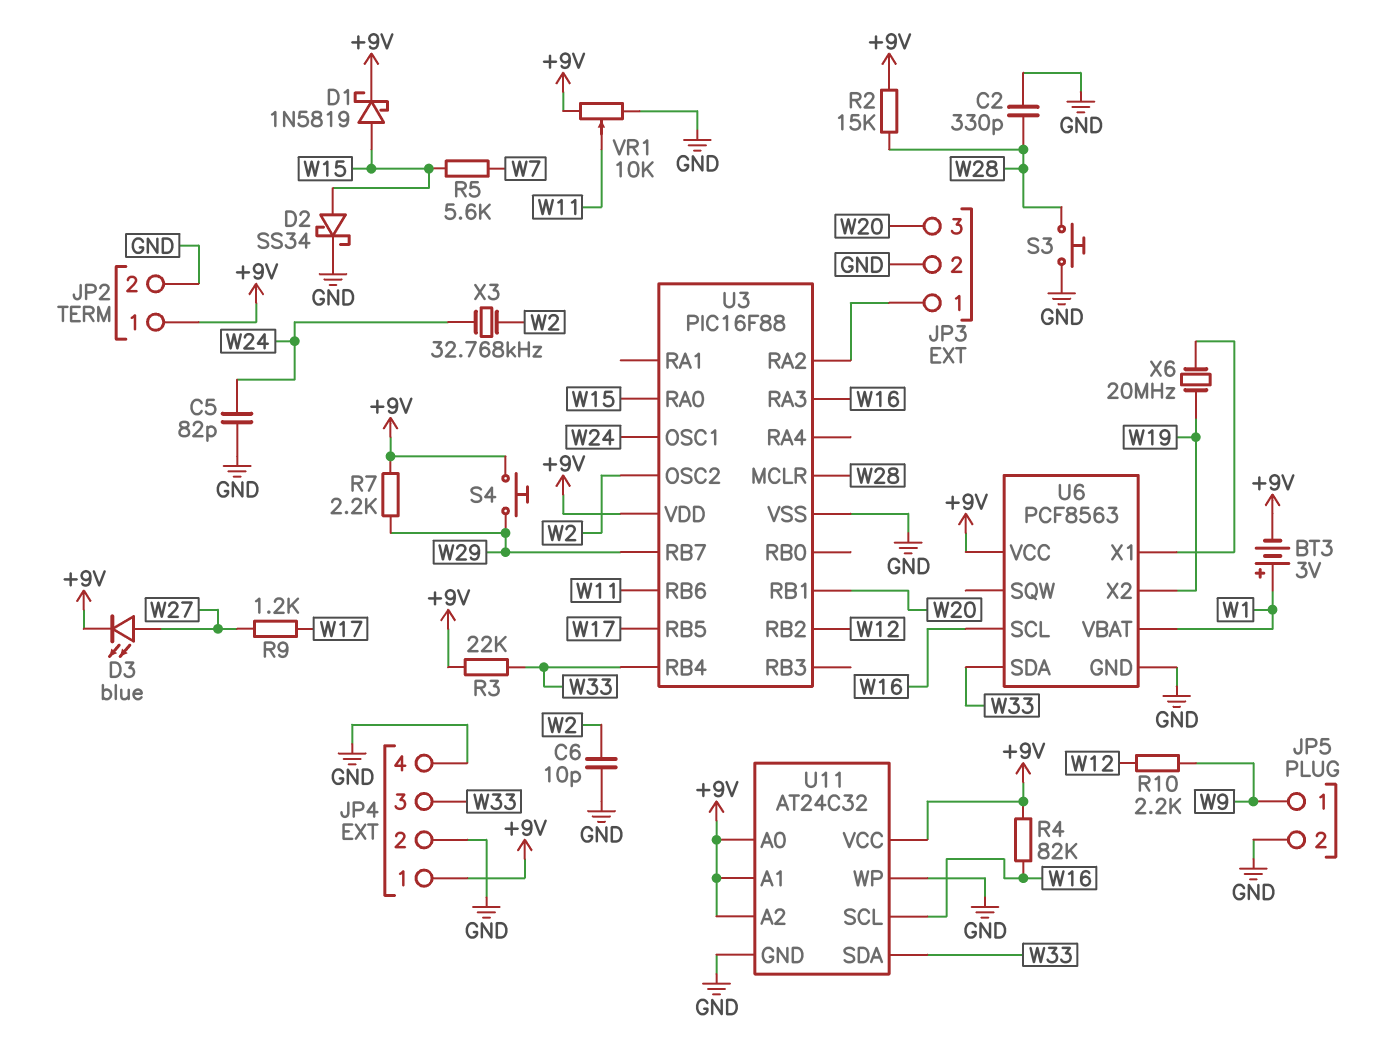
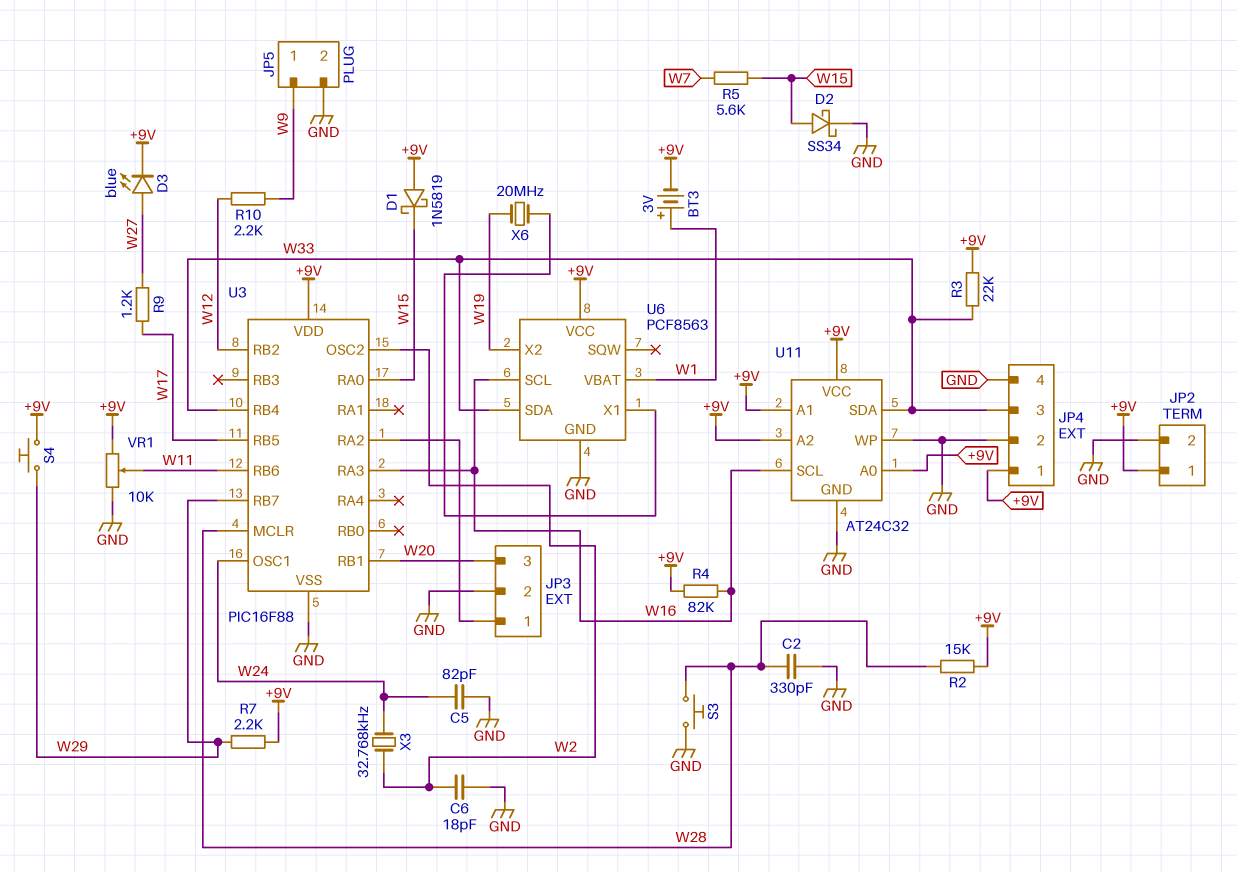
C6: 10pF (GND, W2) -> 18pF (GND, W2)
D1: schottky 1N5819 (A W15, K +9V) -> schottky 1N5819 (A +9V, K W15)

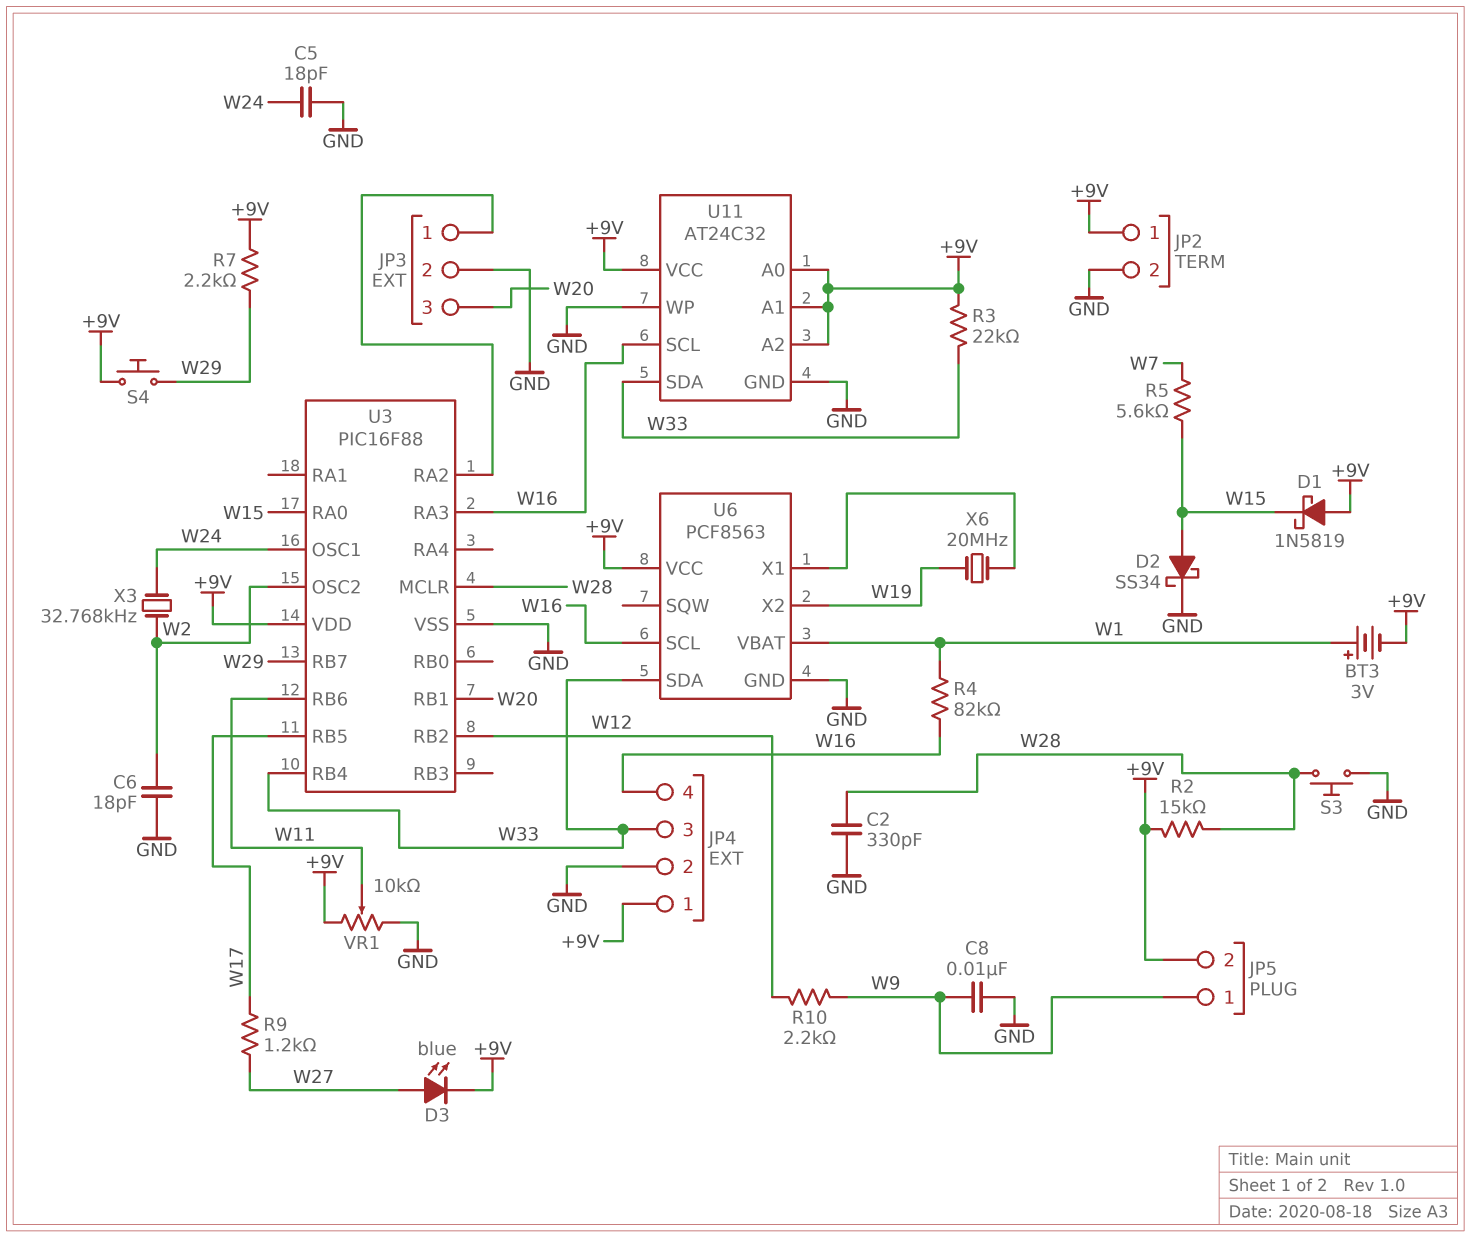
C5: 82pF (GND, W24) -> 18pF (GND, W24)
C8: none -> 10nF (GND, W9)
JP4 pin 4: GND -> W16
JP5 pin 2: GND -> +9V
R4: 82k (+9V, W16) -> 82k (W1, W16)

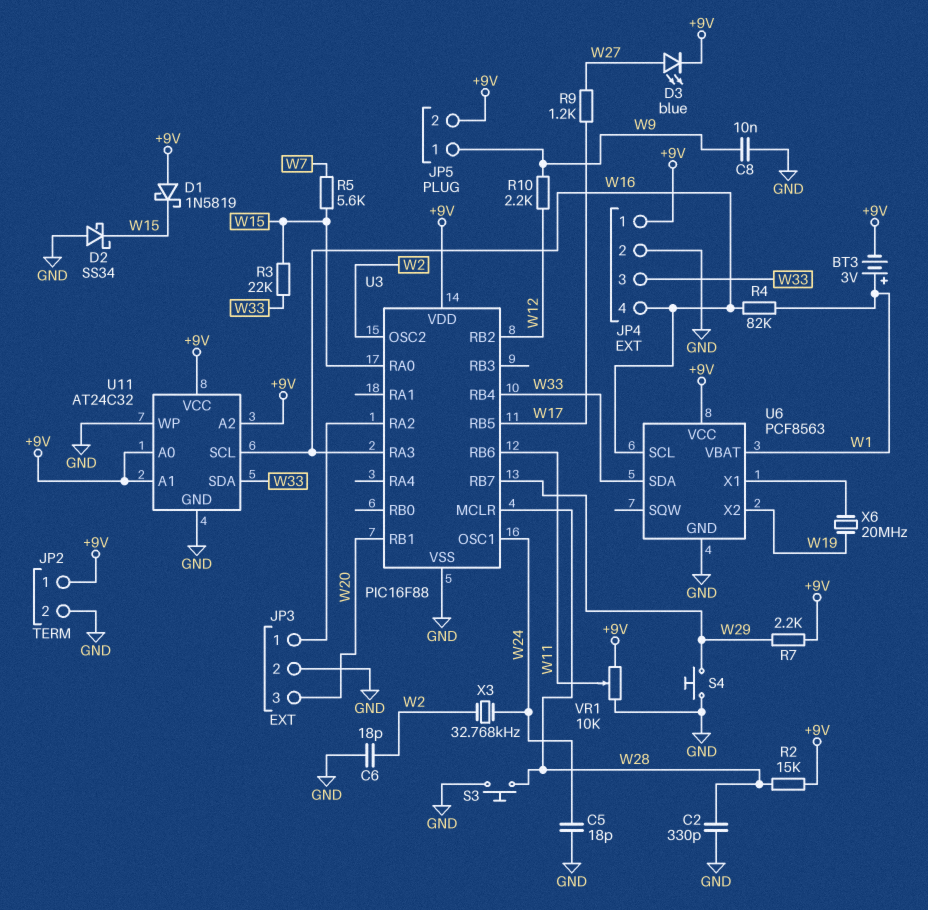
D2: schottky SS34 (A W15, K GND) -> schottky SS34 (A GND, K W15)
R3: 22k (+9V, W33) -> 22k (W15, W33)
S4: button (+9V, W29) -> button (GND, W29)

